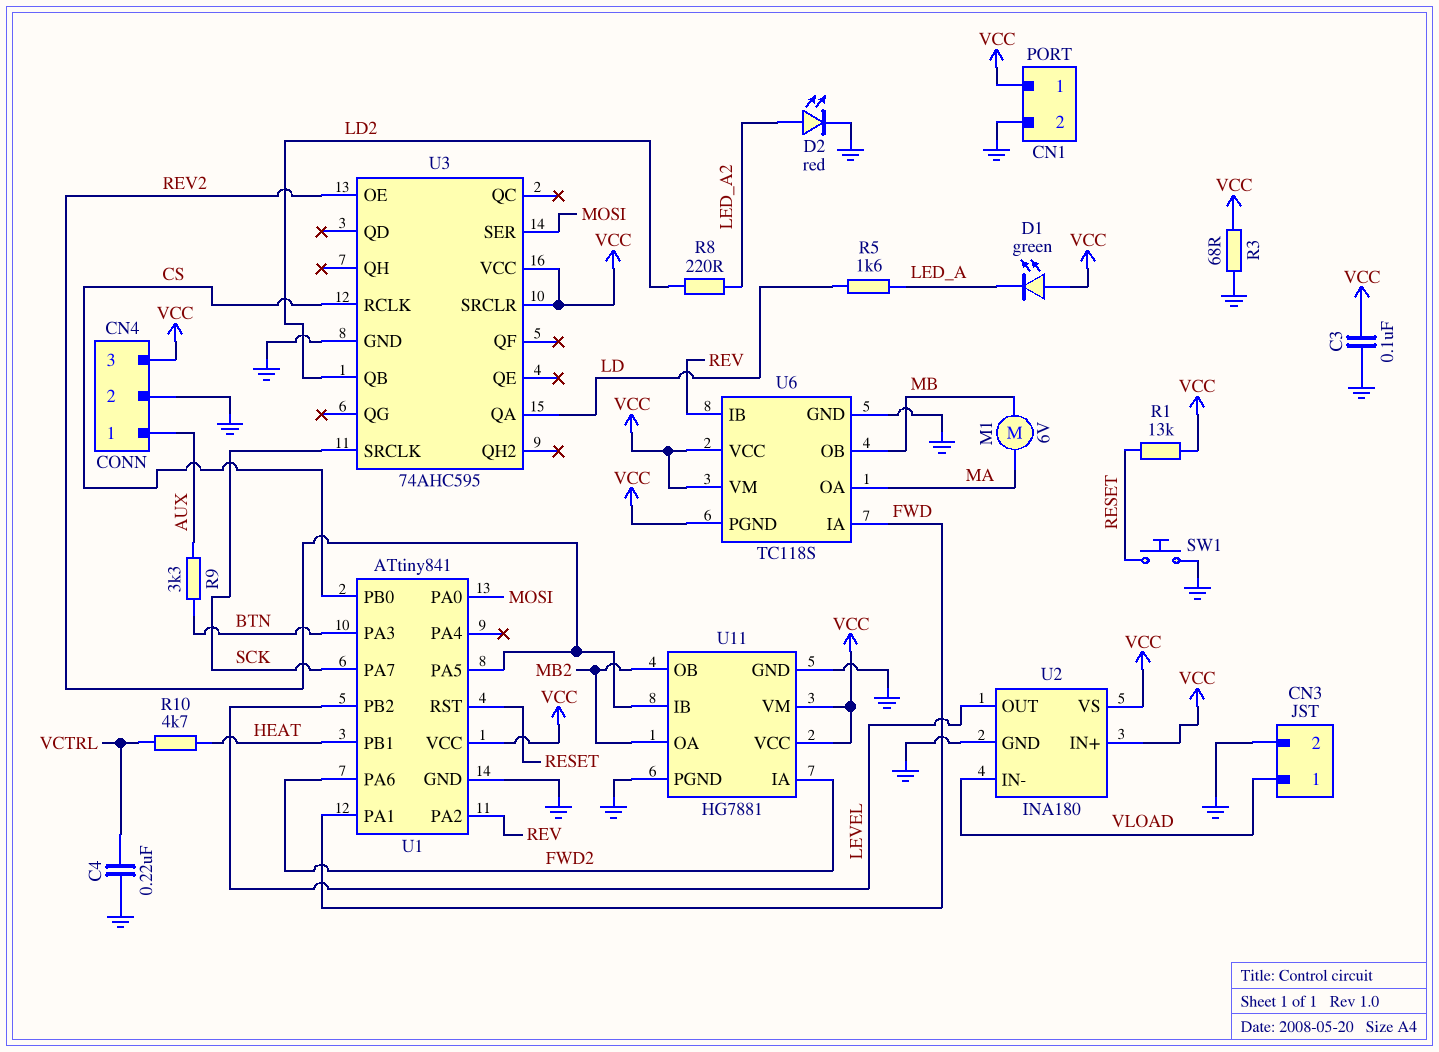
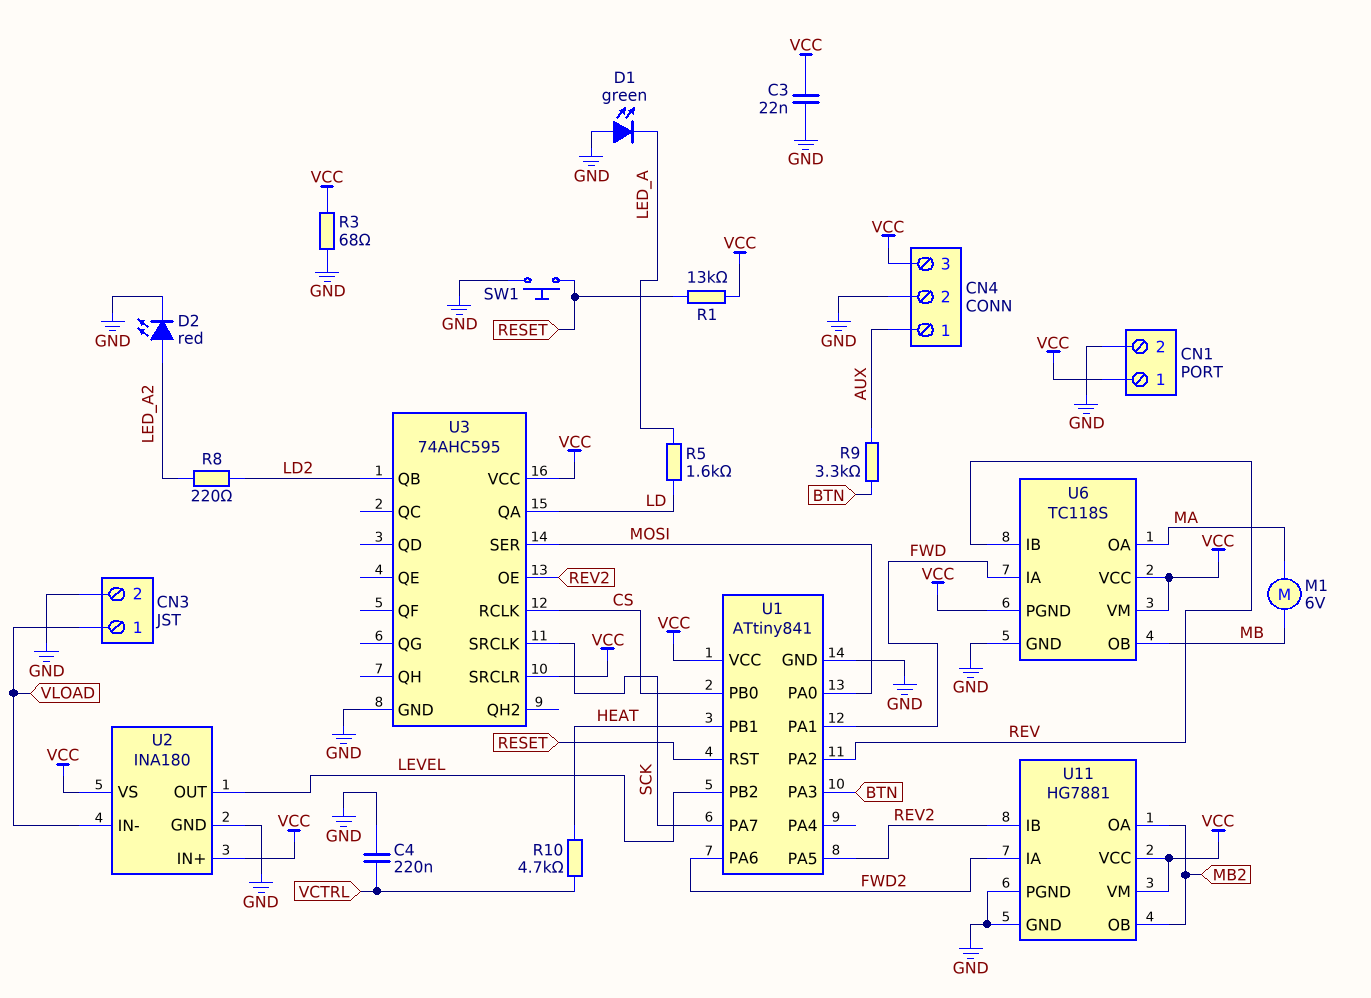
C3: 100nF (GND, VCC) -> 22nF (GND, VCC)
D1: LED green (A VCC, K LED_A) -> LED green (A GND, K LED_A)

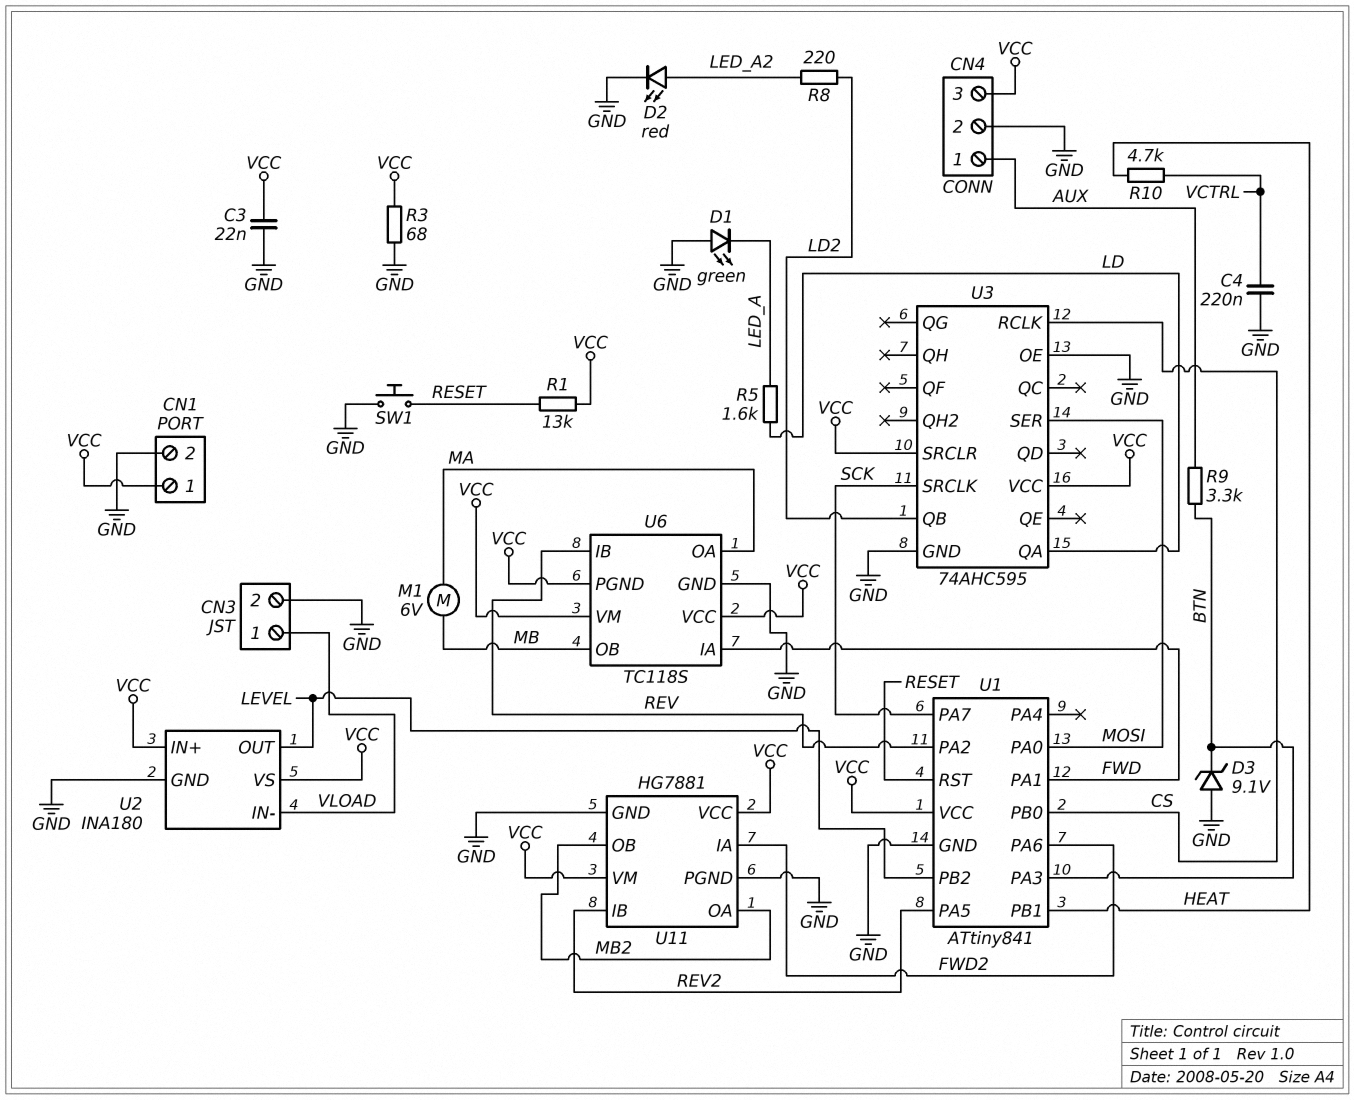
D3: none -> zener 9.1V (A GND, K BTN)
U3 pin OE: REV2 -> GND

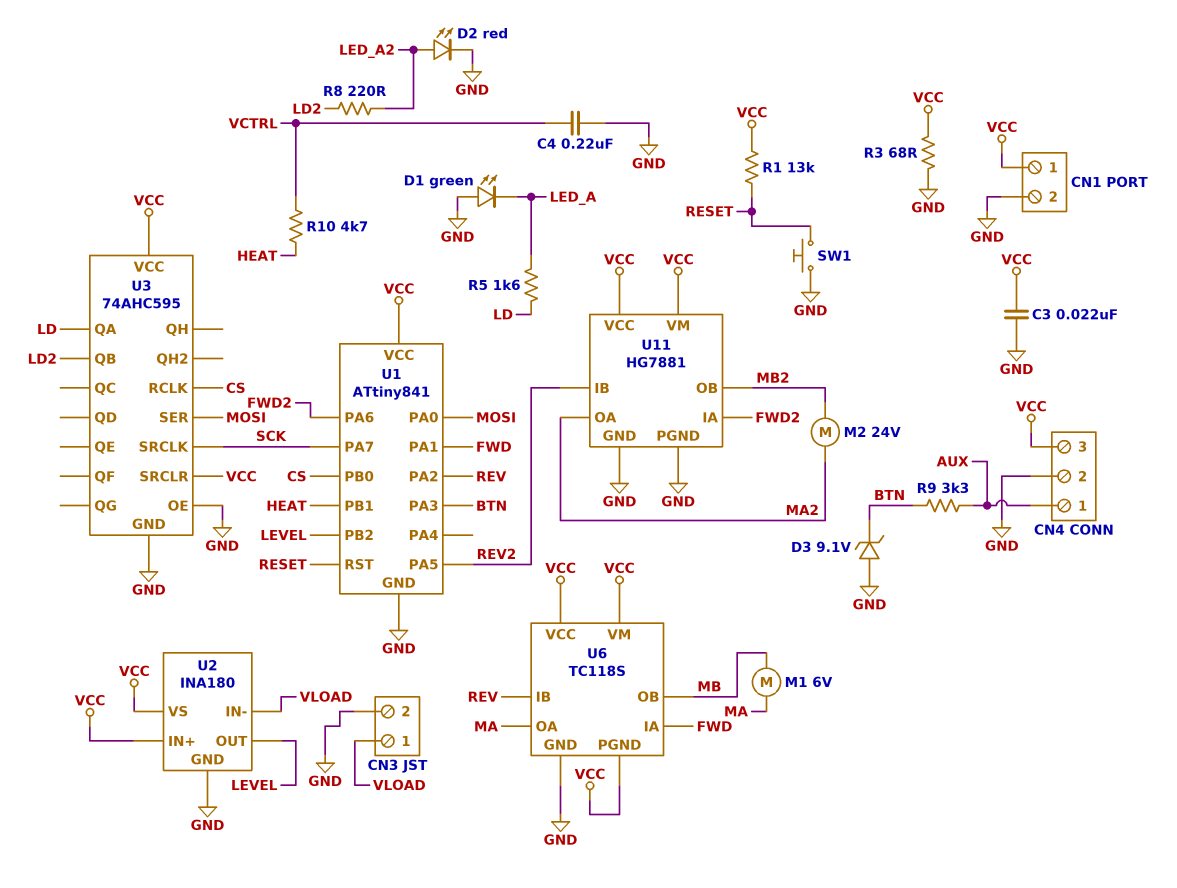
M2: none -> motor 24V (MA2, MB2)
U11 pin OA: MB2 -> MA2

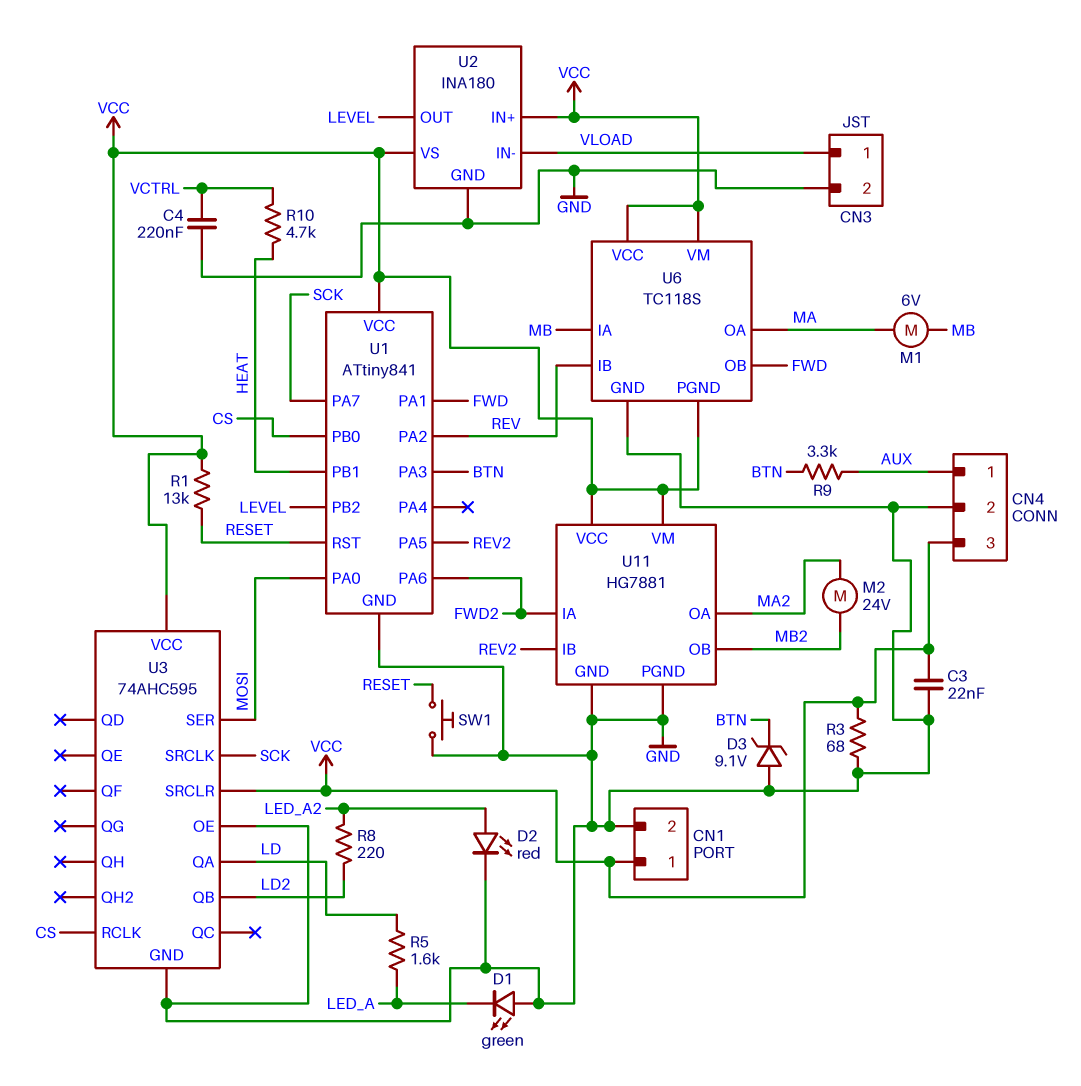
U6 pin IA: FWD -> MB
U6 pin OB: MB -> FWD

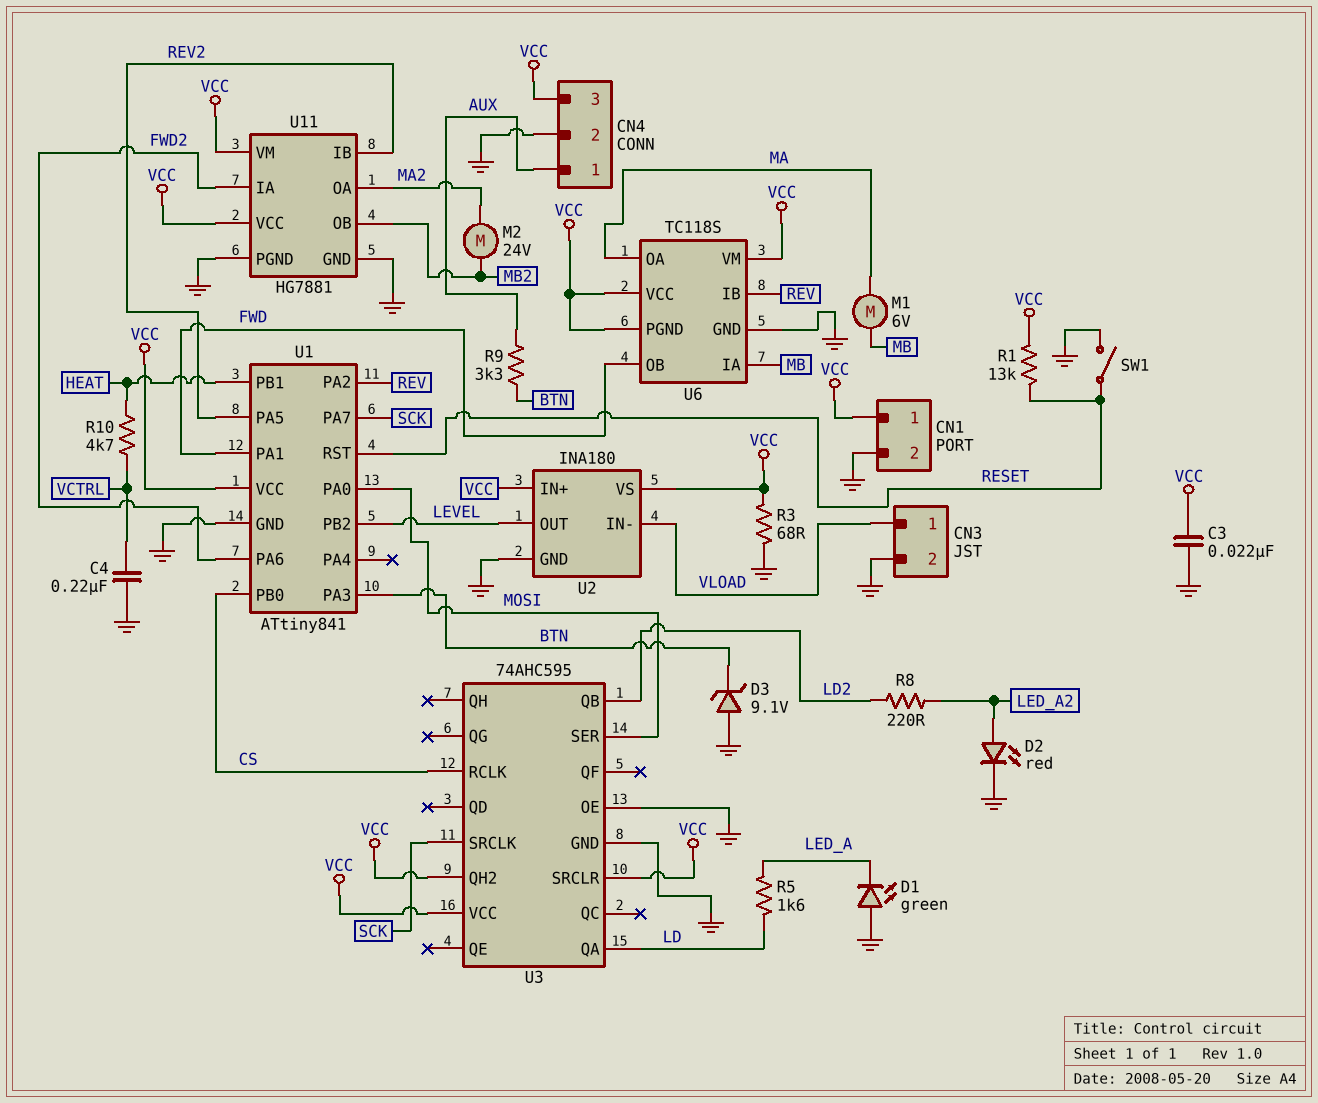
SW1: button (GND, RESET) -> switch (GND, RESET)
U3 pin QH2: none -> VCC

